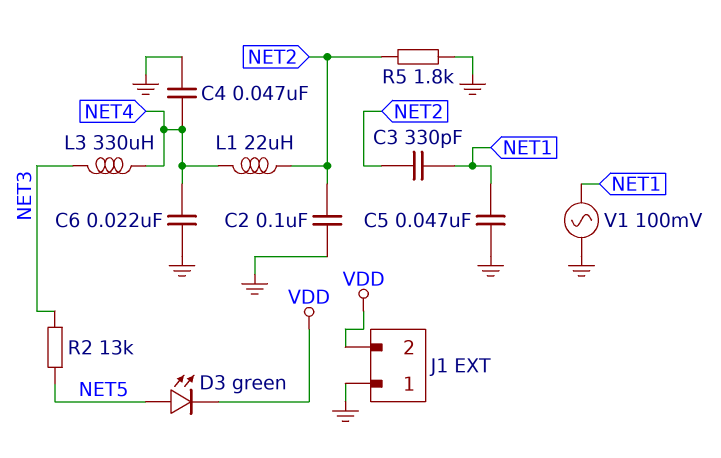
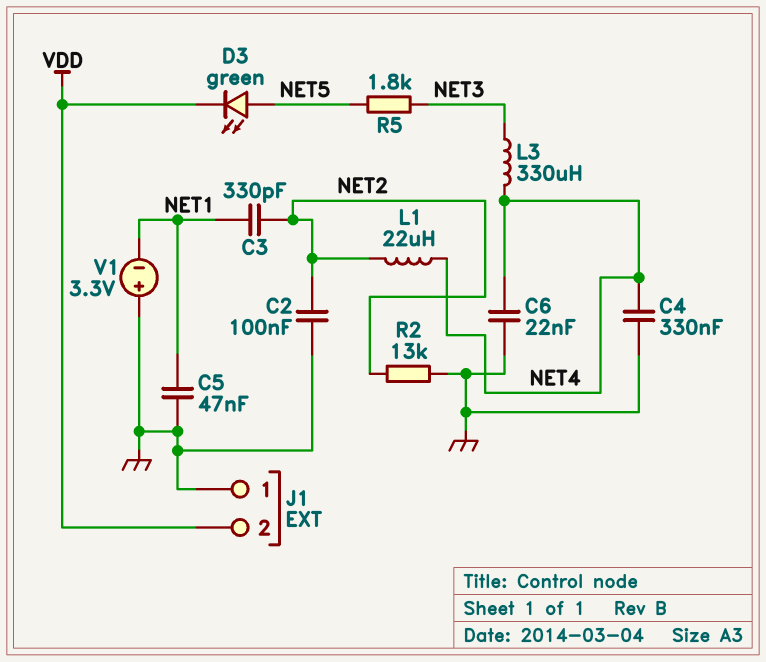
C4: 47nF (GND, NET4) -> 330nF (GND, NET4)
R2: 13k (NET3, NET5) -> 13k (GND, NET2)
R5: 1.8k (GND, NET2) -> 1.8k (NET3, NET5)
V1: AC 100mV (GND, NET1) -> 3.3V (plus GND, minus NET1)

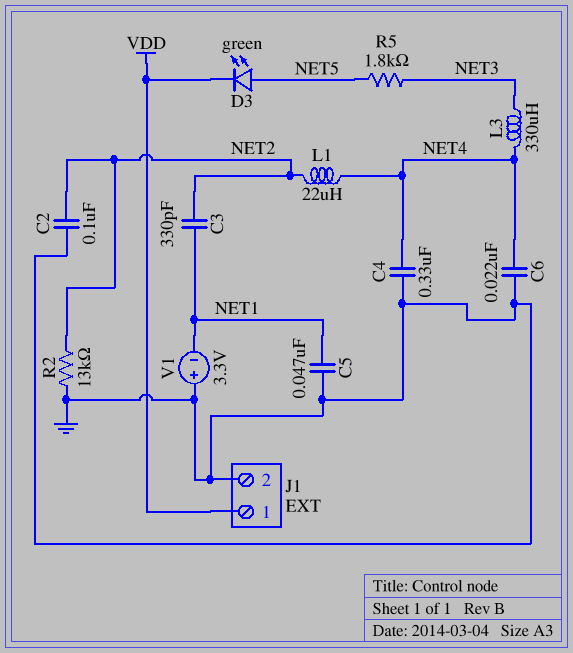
J1 pin 1: GND -> VDD
J1 pin 2: VDD -> GND

